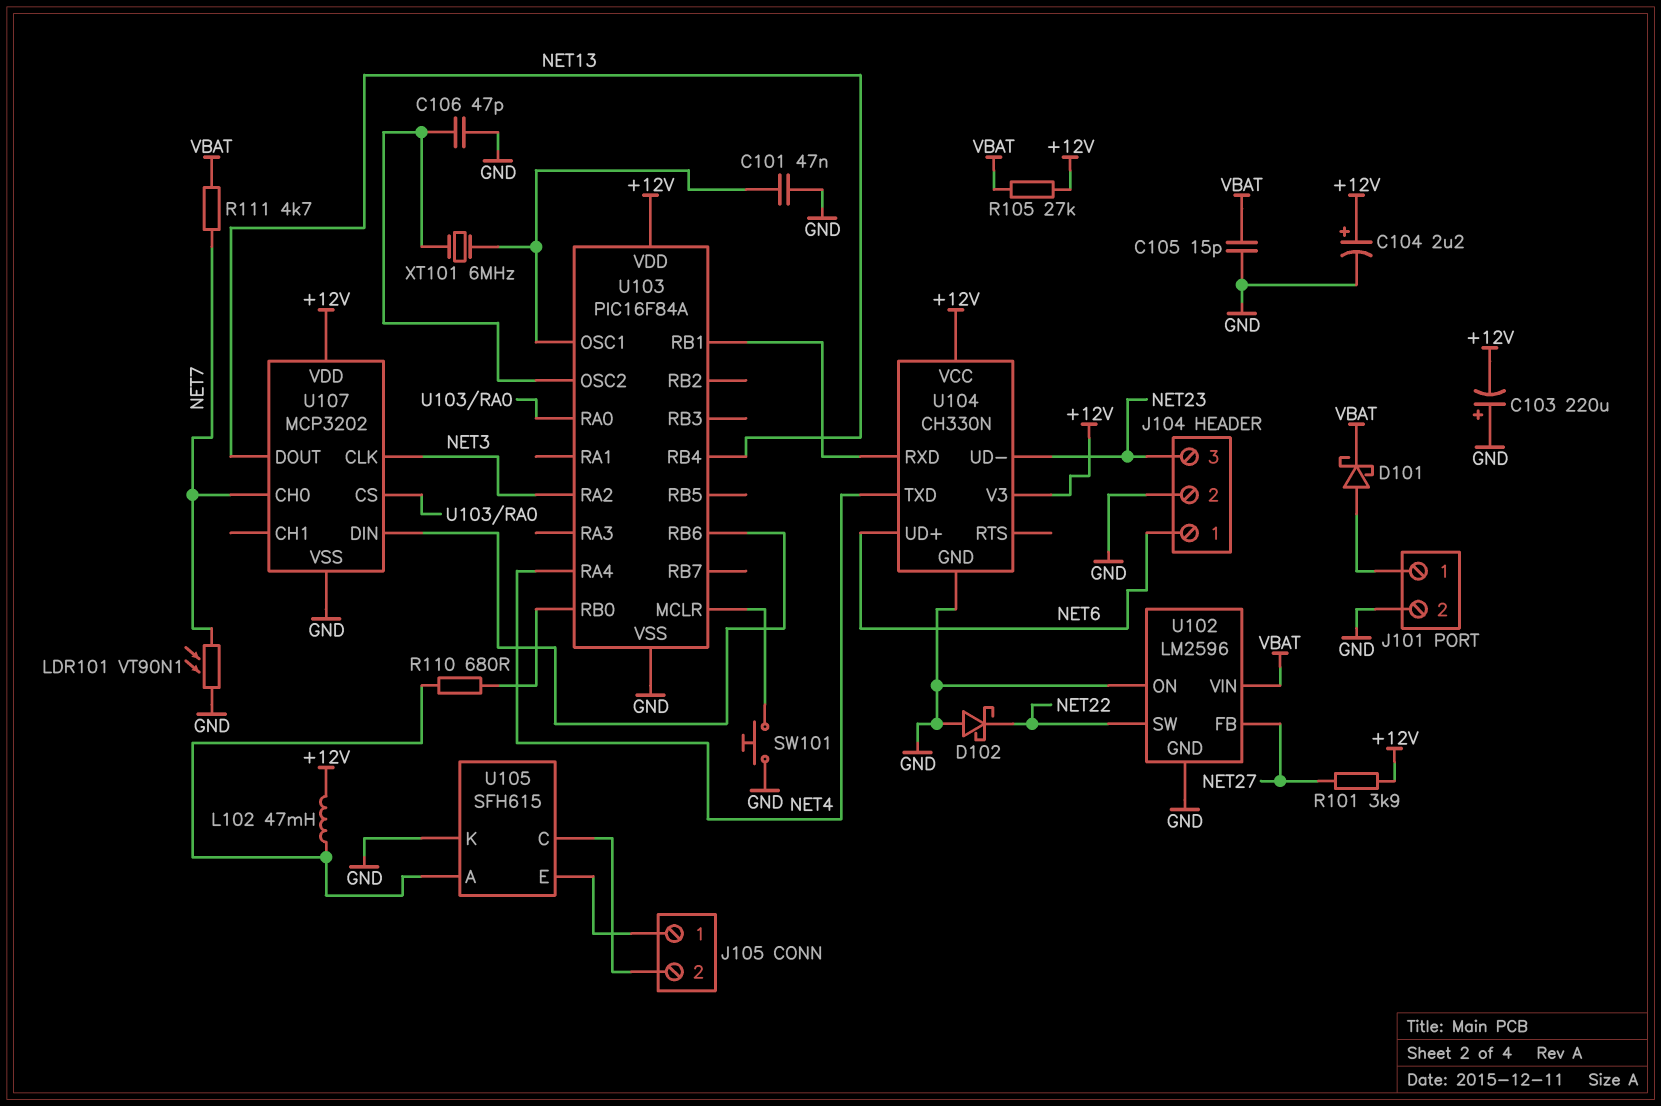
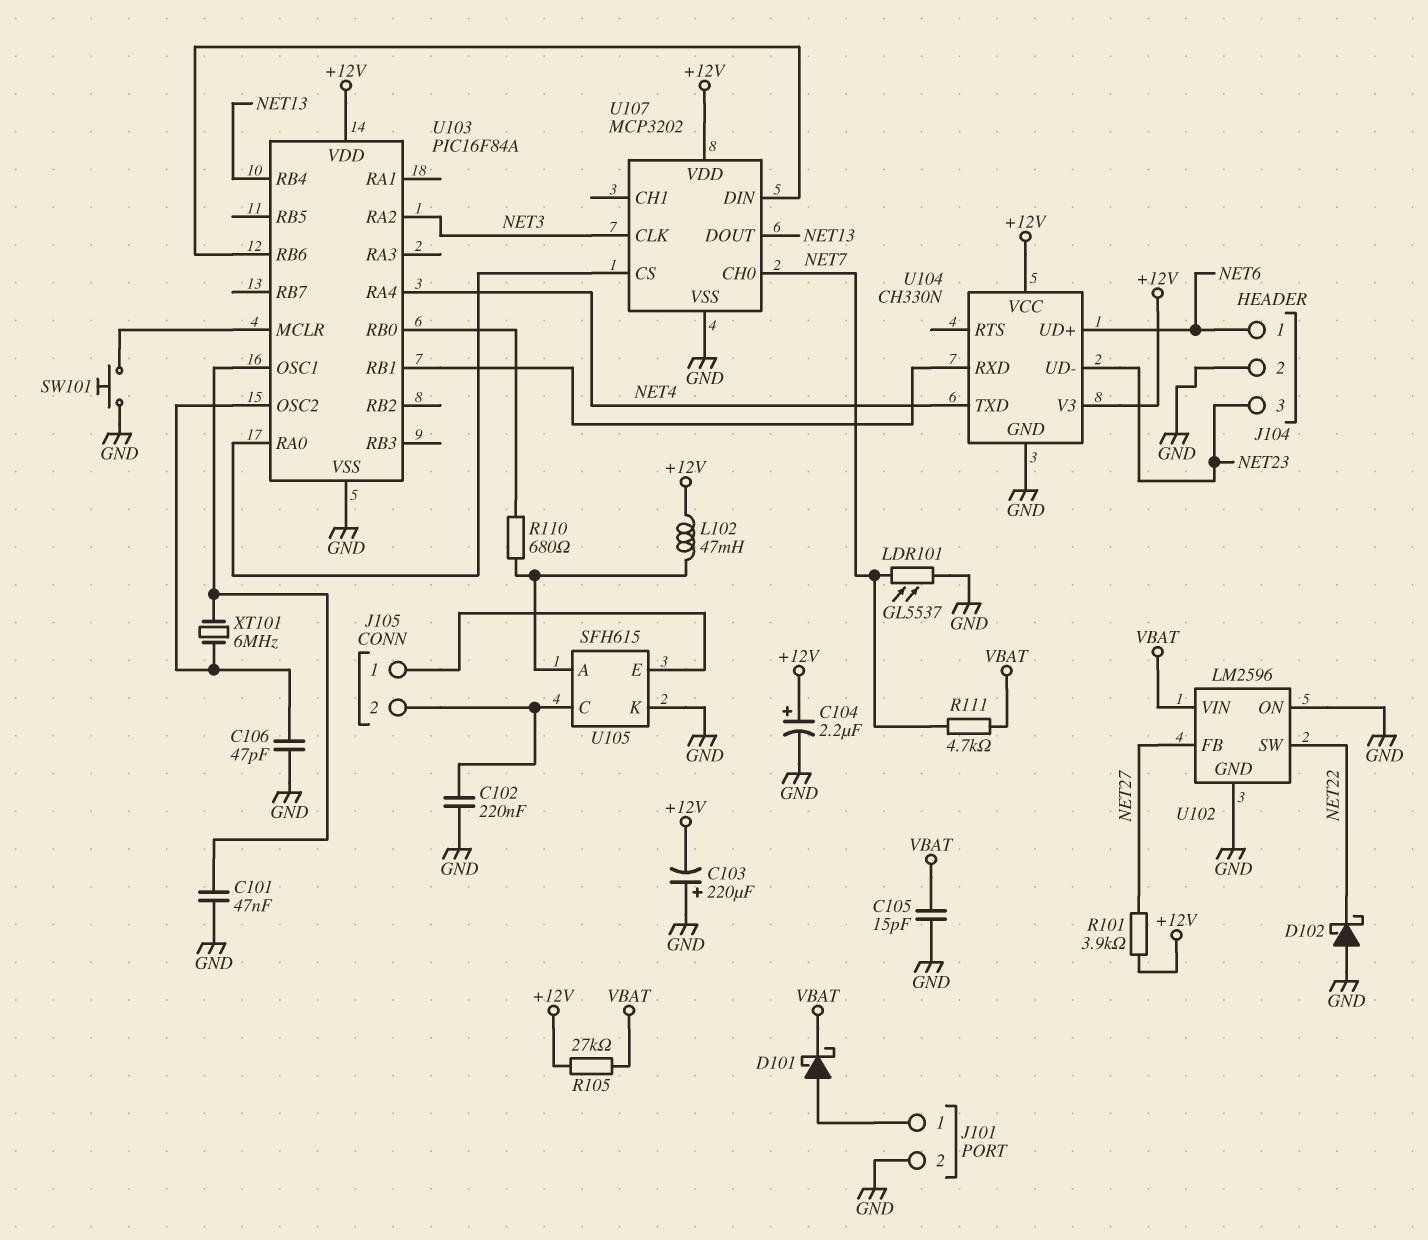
C102: none -> 220nF (GND, J105/2)
LDR101: VT90N1 (GND, NET7) -> GL5537 (GND, NET7)

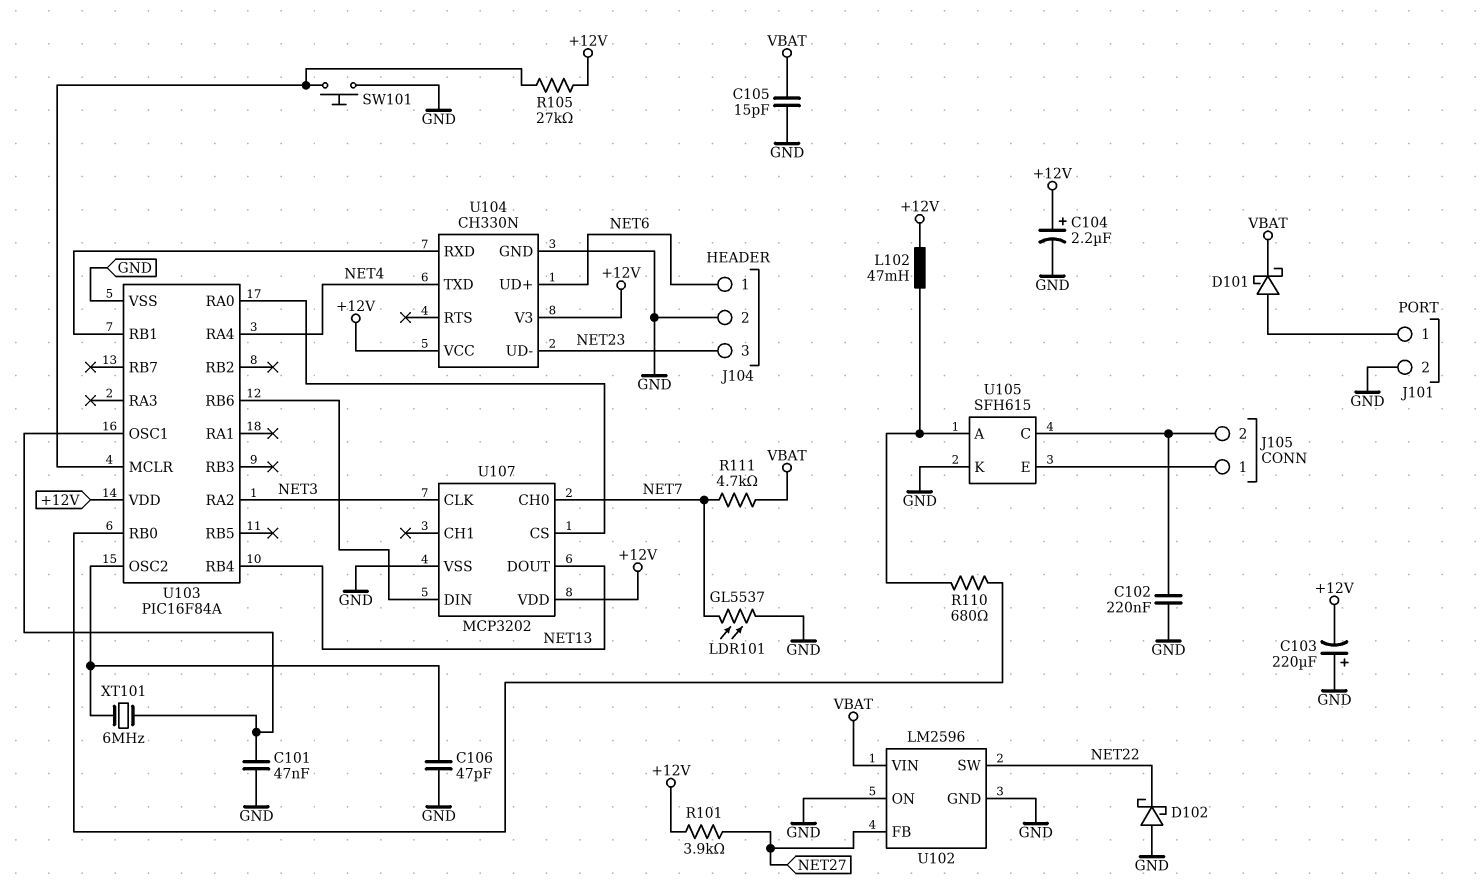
R105: 27k (+12V, VBAT) -> 27k (+12V, U103/MCLR)

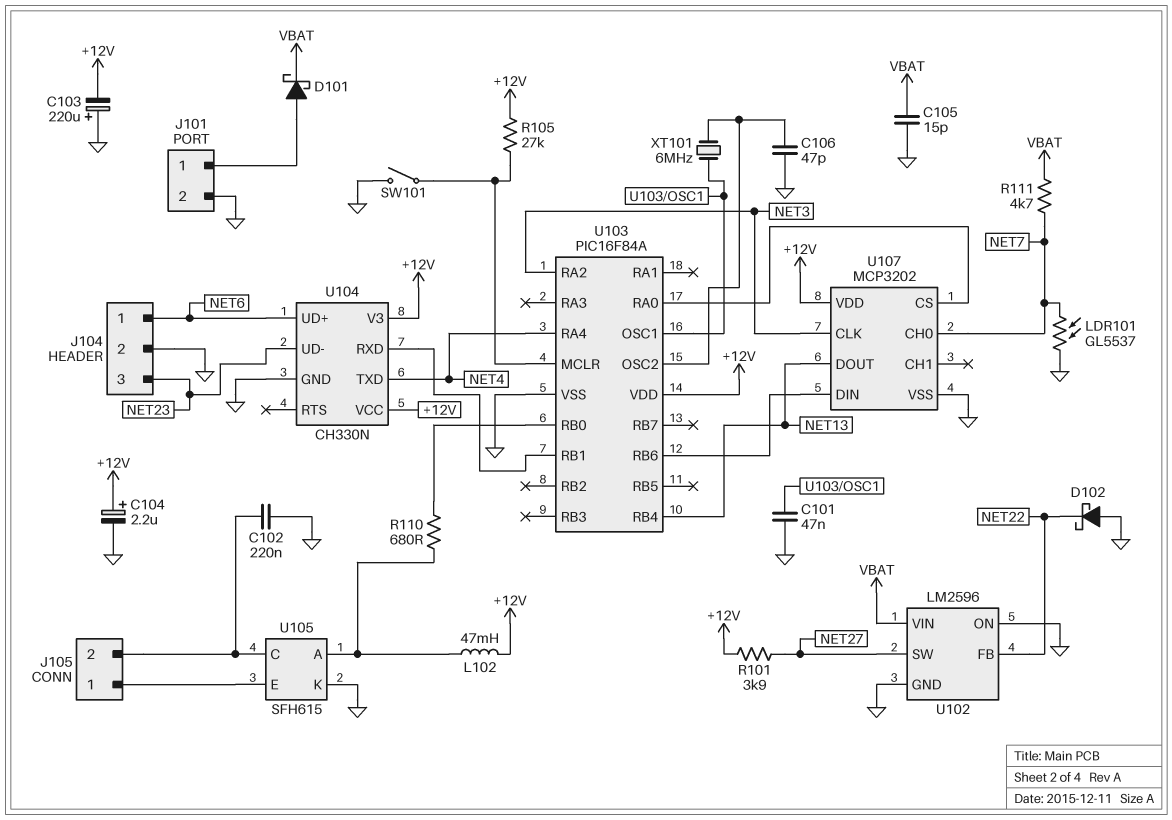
SW101: button (GND, U103/MCLR) -> switch (GND, U103/MCLR)
U102 pin FB: NET27 -> NET22
U102 pin SW: NET22 -> NET27

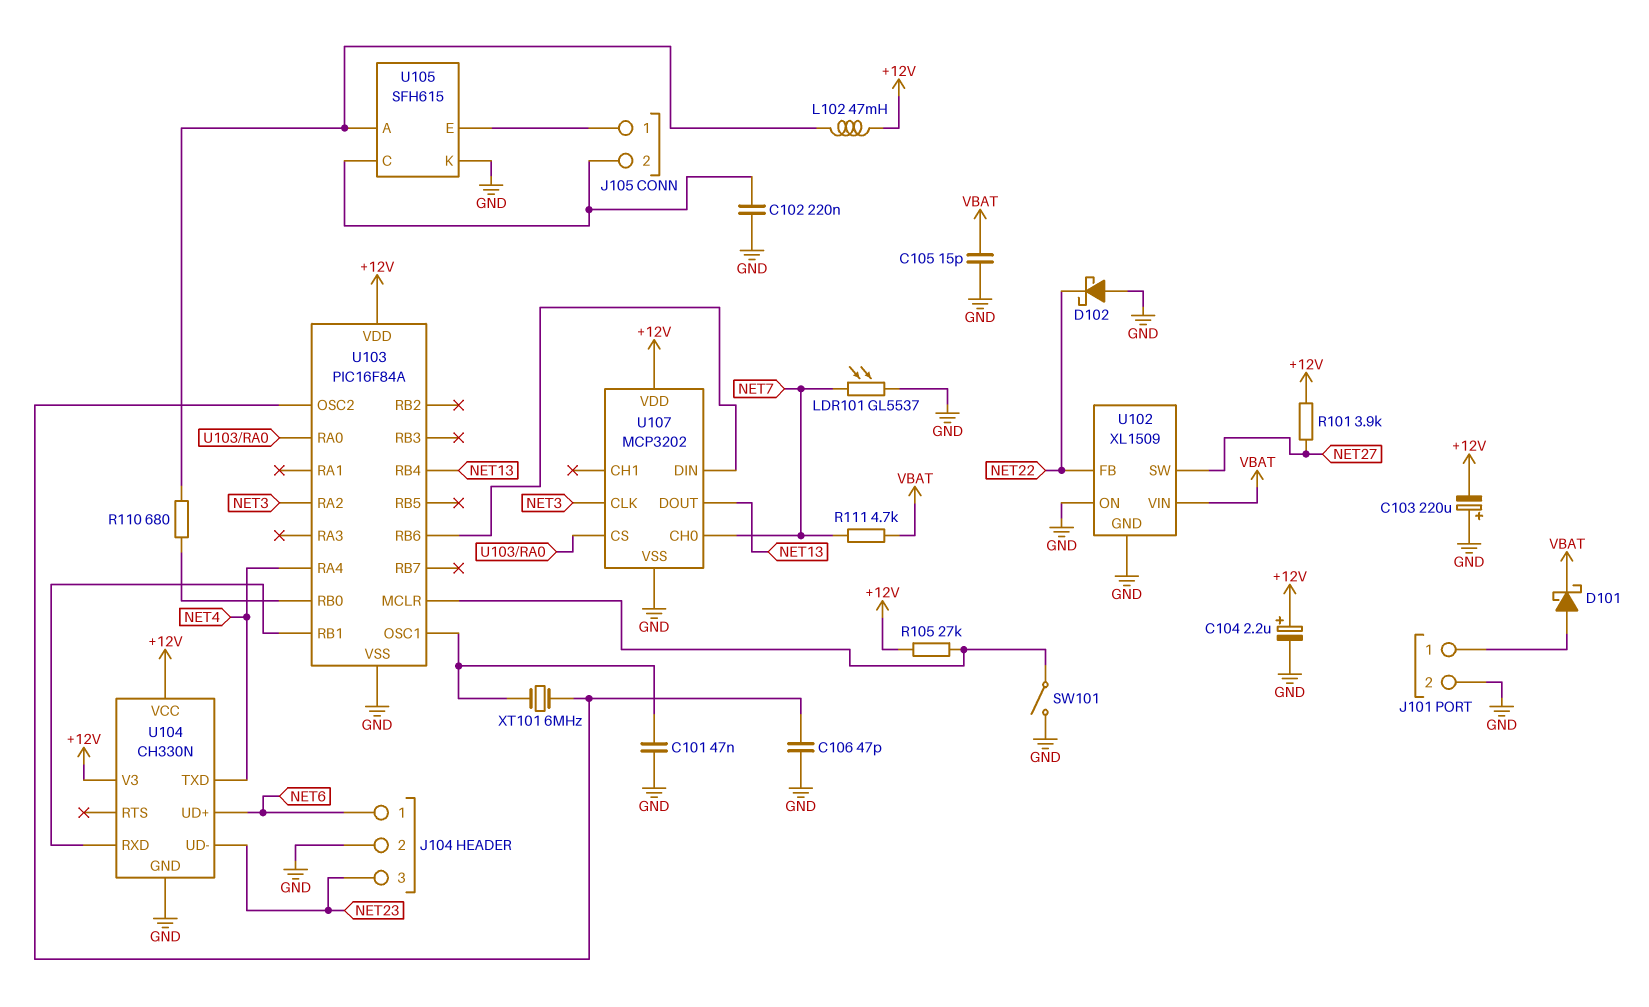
U102: LM2596 -> XL1509

